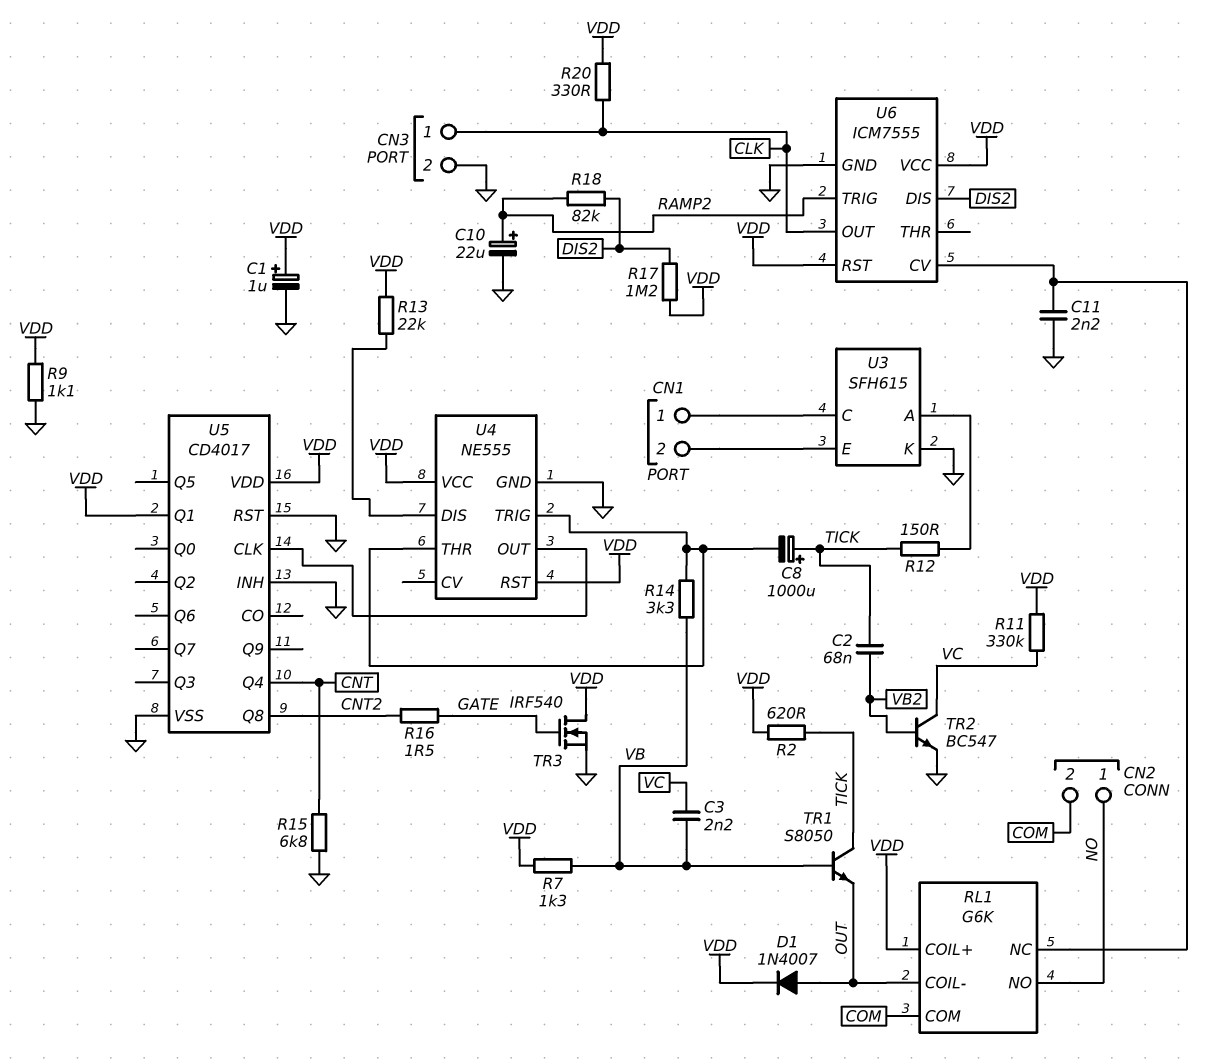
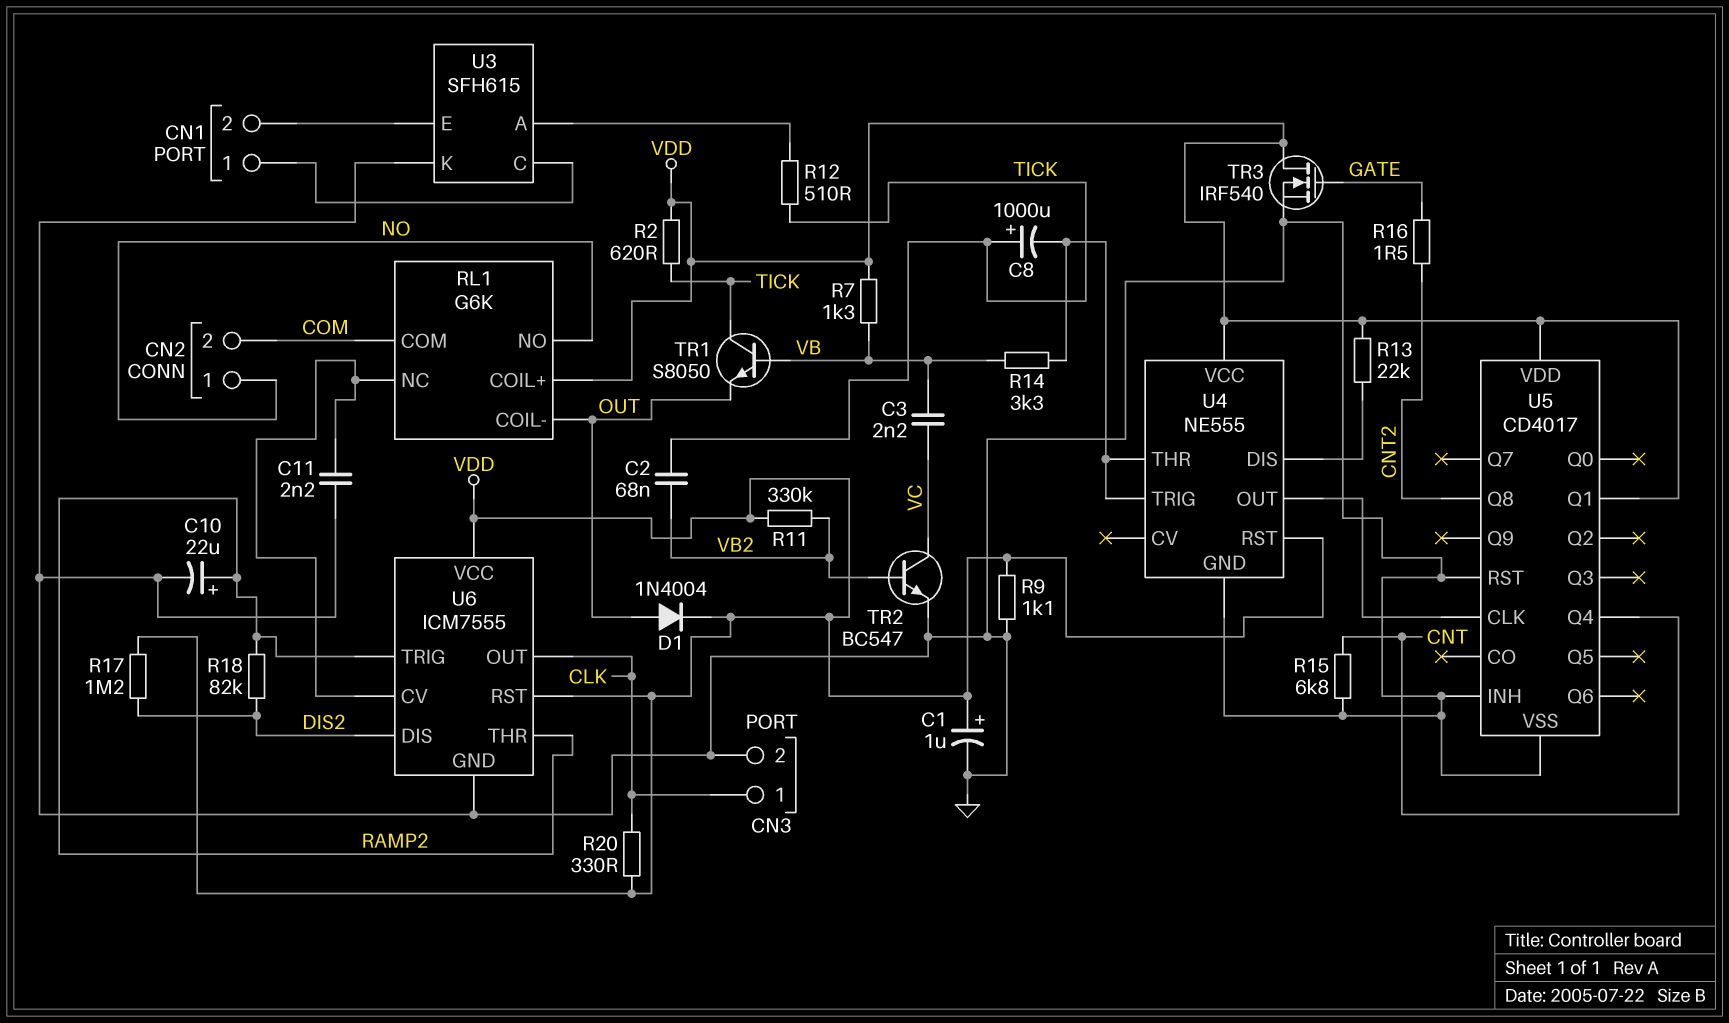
D1: diode 1N4007 (A OUT, K VDD) -> diode 1N4004 (A OUT, K VDD)
R11: 330k (VC, VDD) -> 330k (VB2, VDD)
R12: 150 (TICK, U3/A) -> 510 (TICK, U3/A)
U6 pin THR: none -> RAMP2

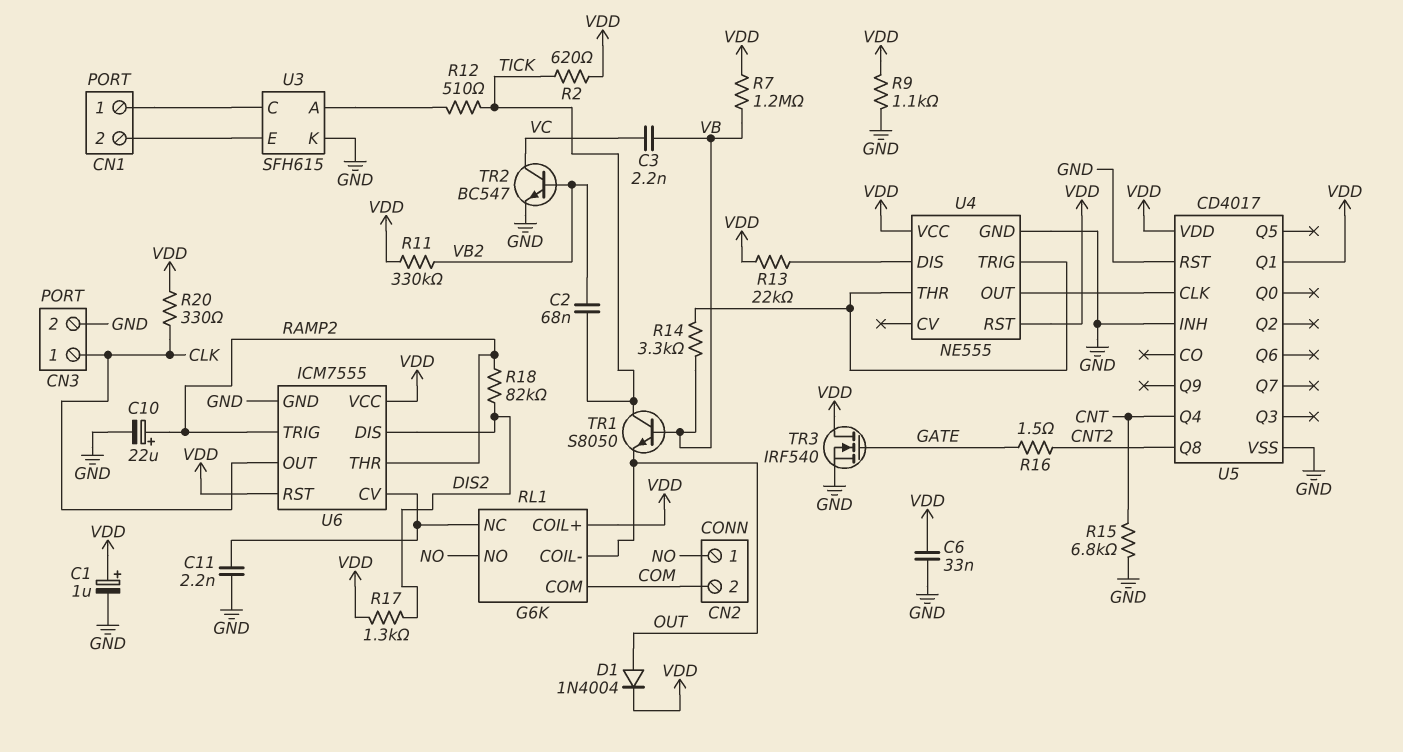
C6: none -> 33nF (GND, VDD)
C8: 1000uF (plus TICK, minus U4/THR) -> none
R7: 1.3k (VB, VDD) -> 1.2M (VB, VDD)
R17: 1.2M (DIS2, VDD) -> 1.3k (DIS2, VDD)

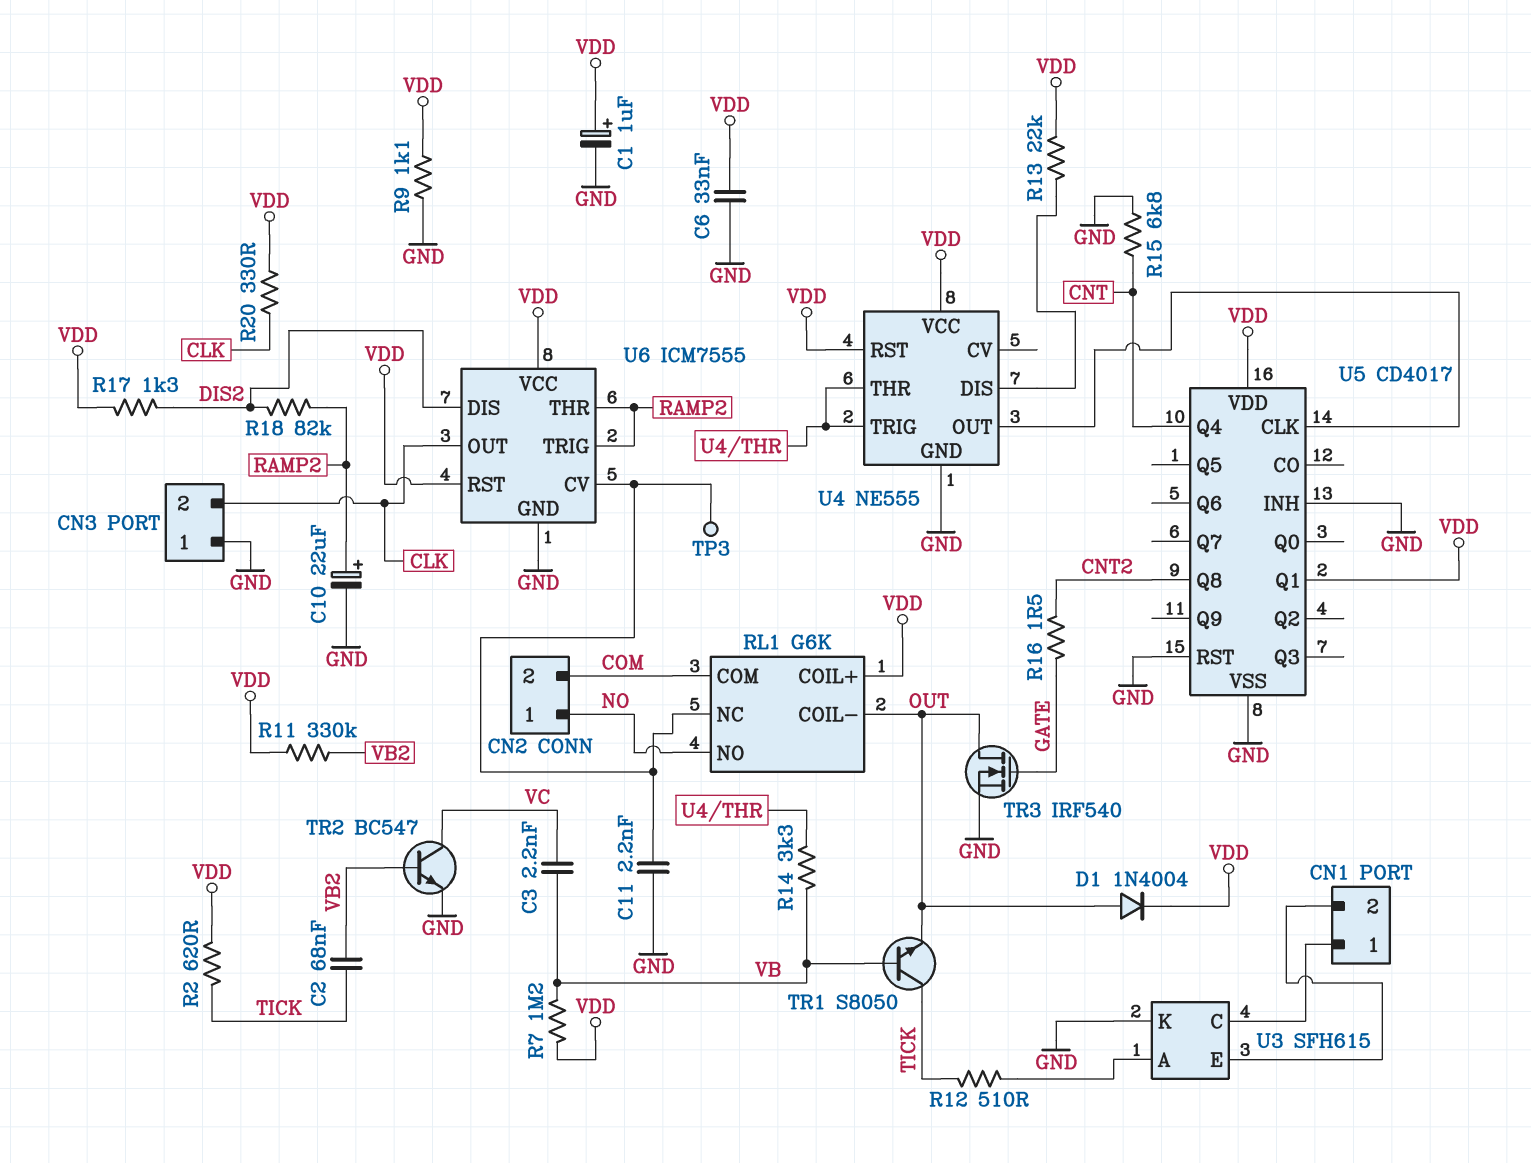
CN3 pin 1: CLK -> GND
CN3 pin 2: GND -> CLK
TP3: none -> test point (RL1/NC)
TR3: NMOS IRF540 (G GATE, D VDD, S GND) -> NMOS IRF540 (G GATE, D OUT, S GND)

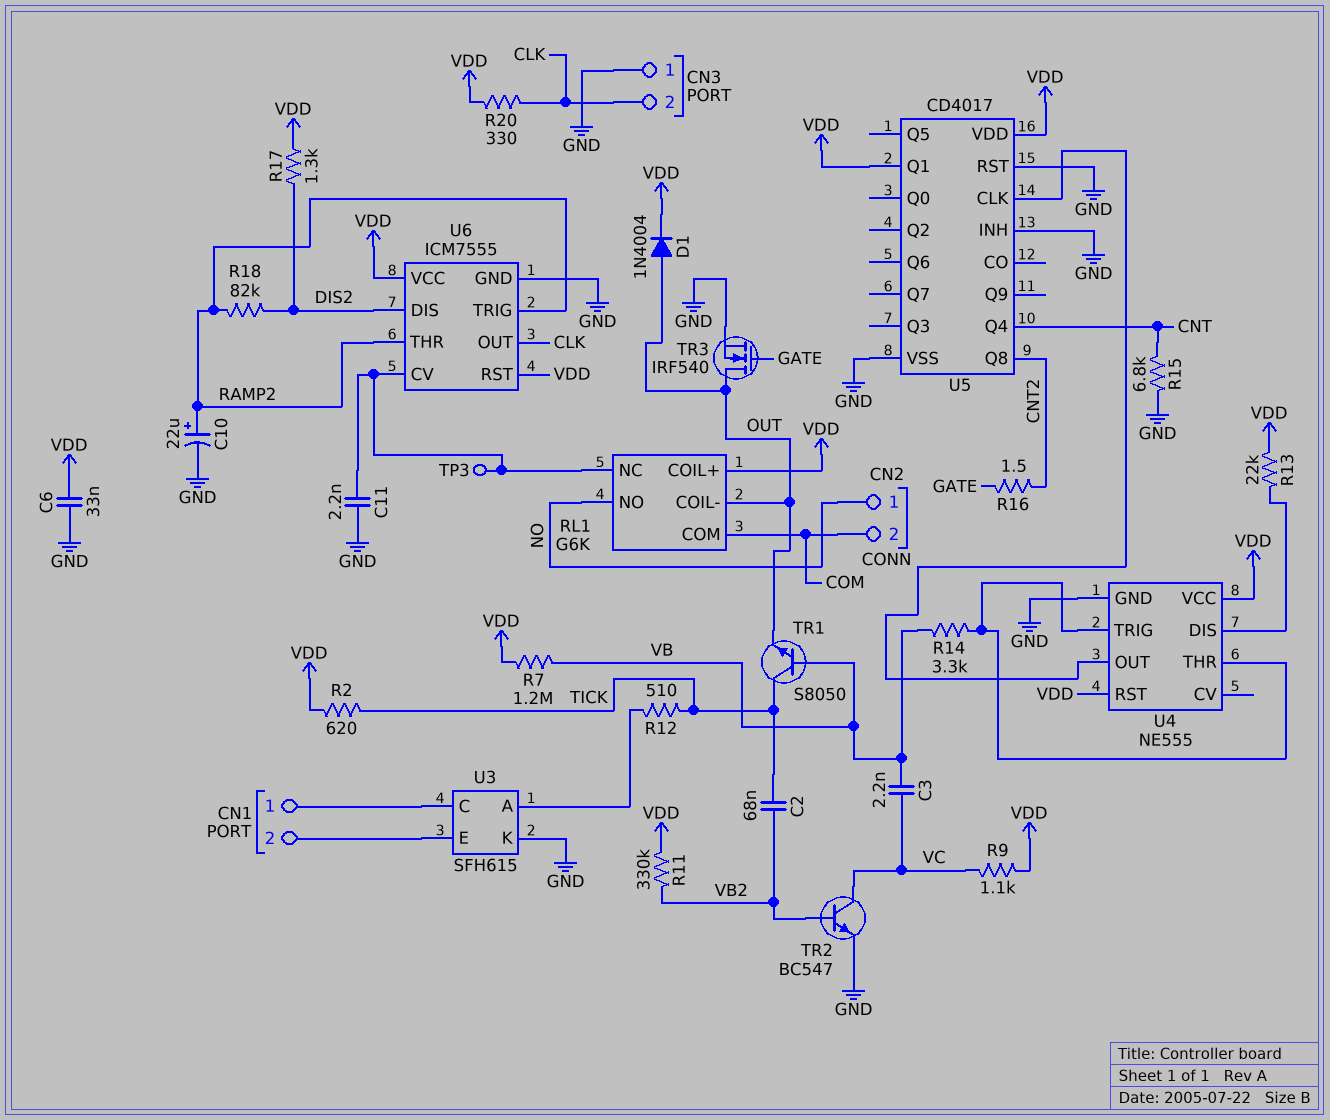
C1: 1uF (plus VDD, minus GND) -> none
R9: 1.1k (GND, VDD) -> 1.1k (VC, VDD)

